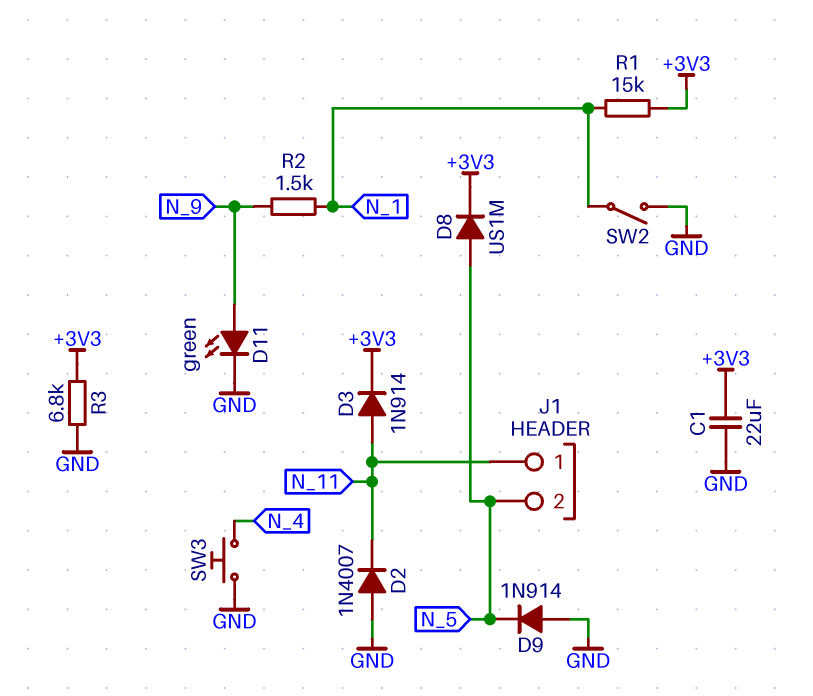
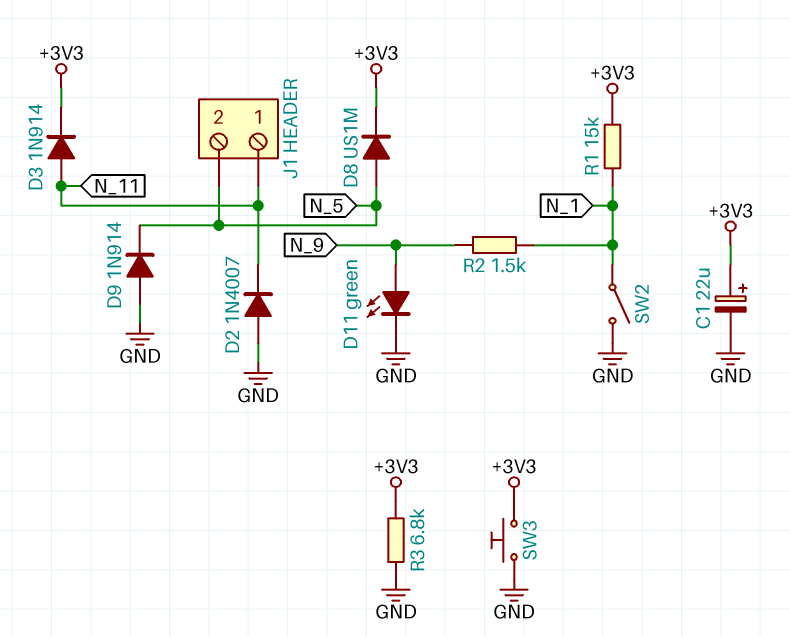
C1: 22uF (+3V3, GND) -> 22uF (plus +3V3, minus GND)
SW3: button (GND, N_4) -> button (+3V3, GND)

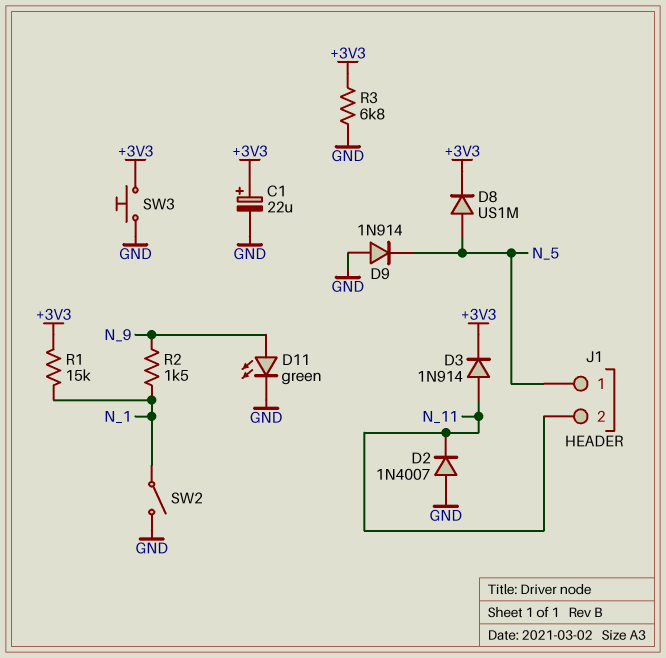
J1 pin 1: N_11 -> N_5
J1 pin 2: N_5 -> N_11

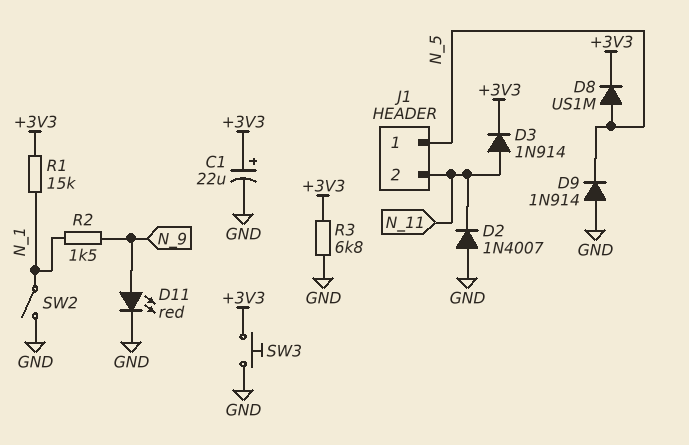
D11: LED green (A N_9, K GND) -> LED red (A N_9, K GND)

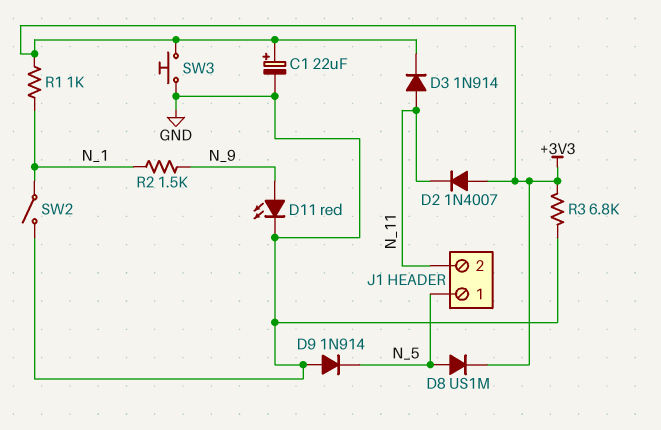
D2: diode 1N4007 (A GND, K N_11) -> diode 1N4007 (A +3V3, K N_11)
R1: 15k (+3V3, N_1) -> 1k (+3V3, N_1)

